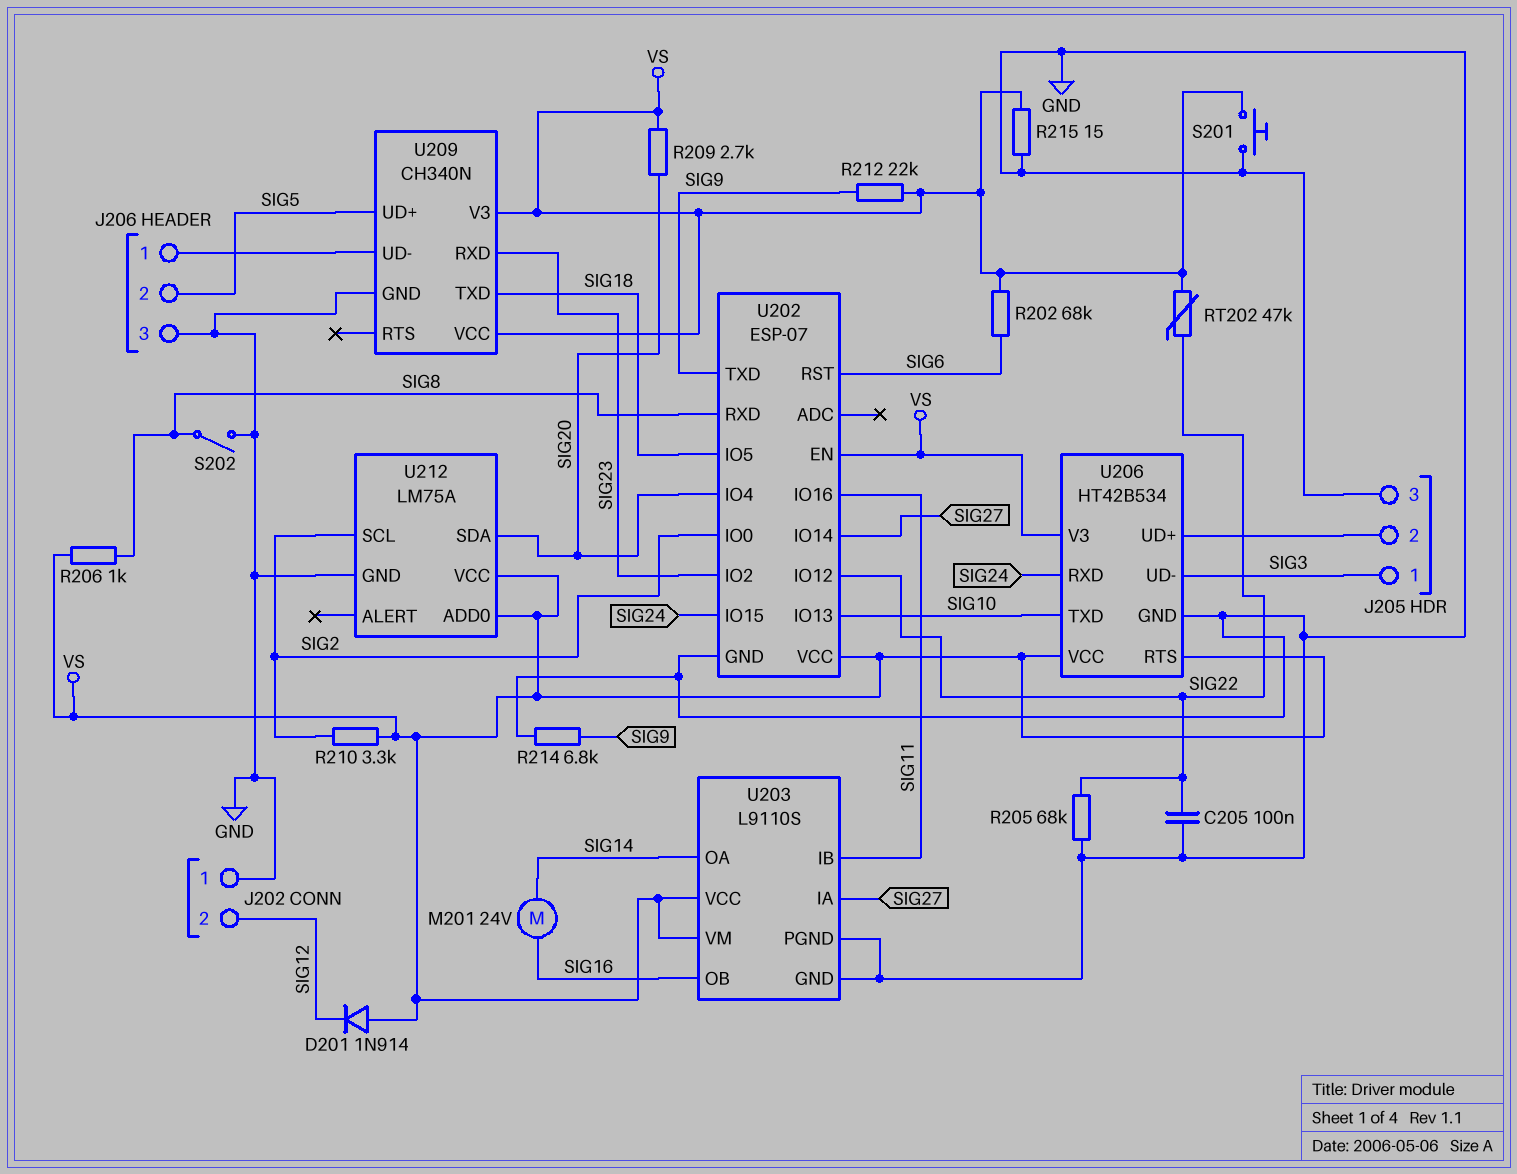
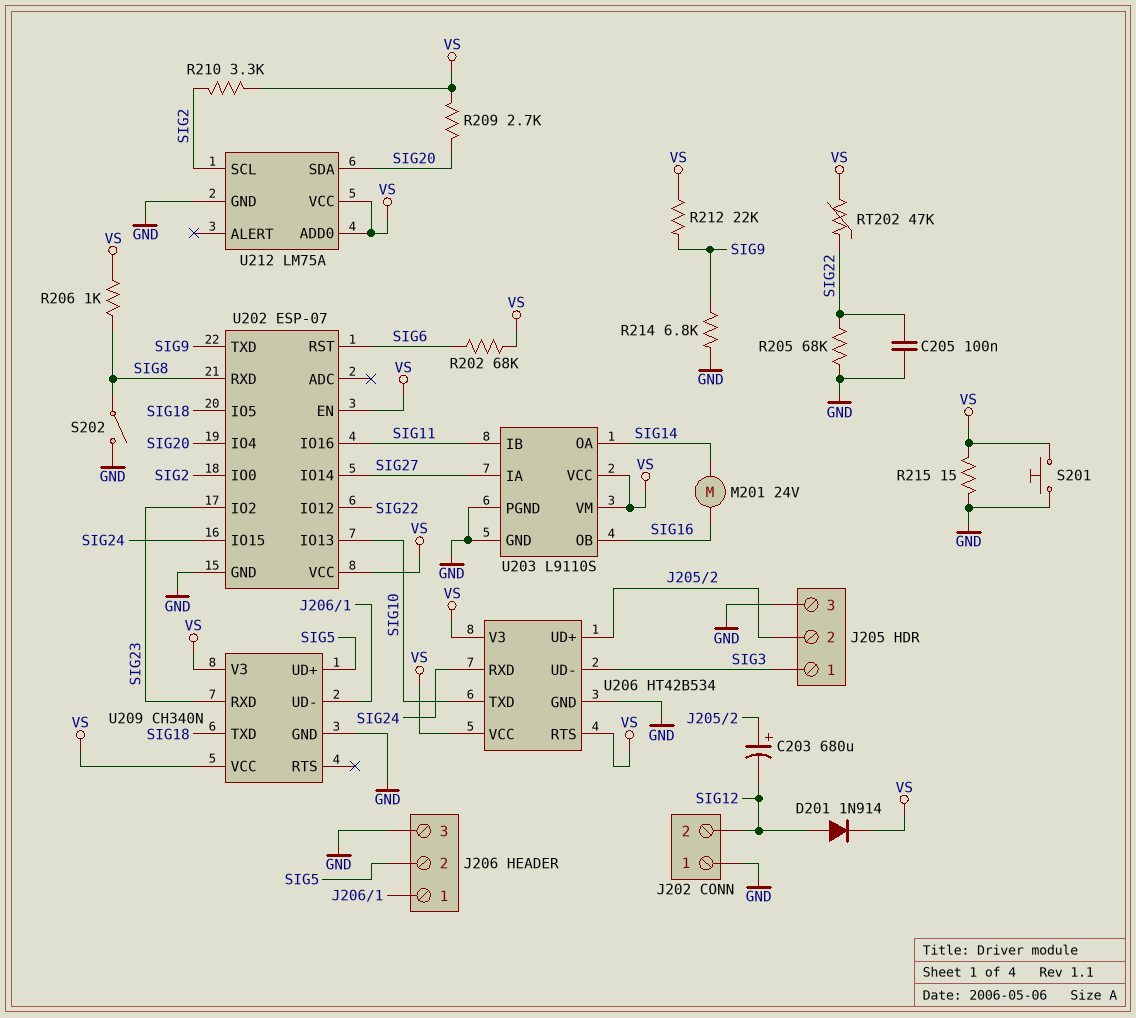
C203: none -> 680uF (plus J205/2, minus SIG12)
D201: diode 1N914 (A VS, K SIG12) -> diode 1N914 (A SIG12, K VS)

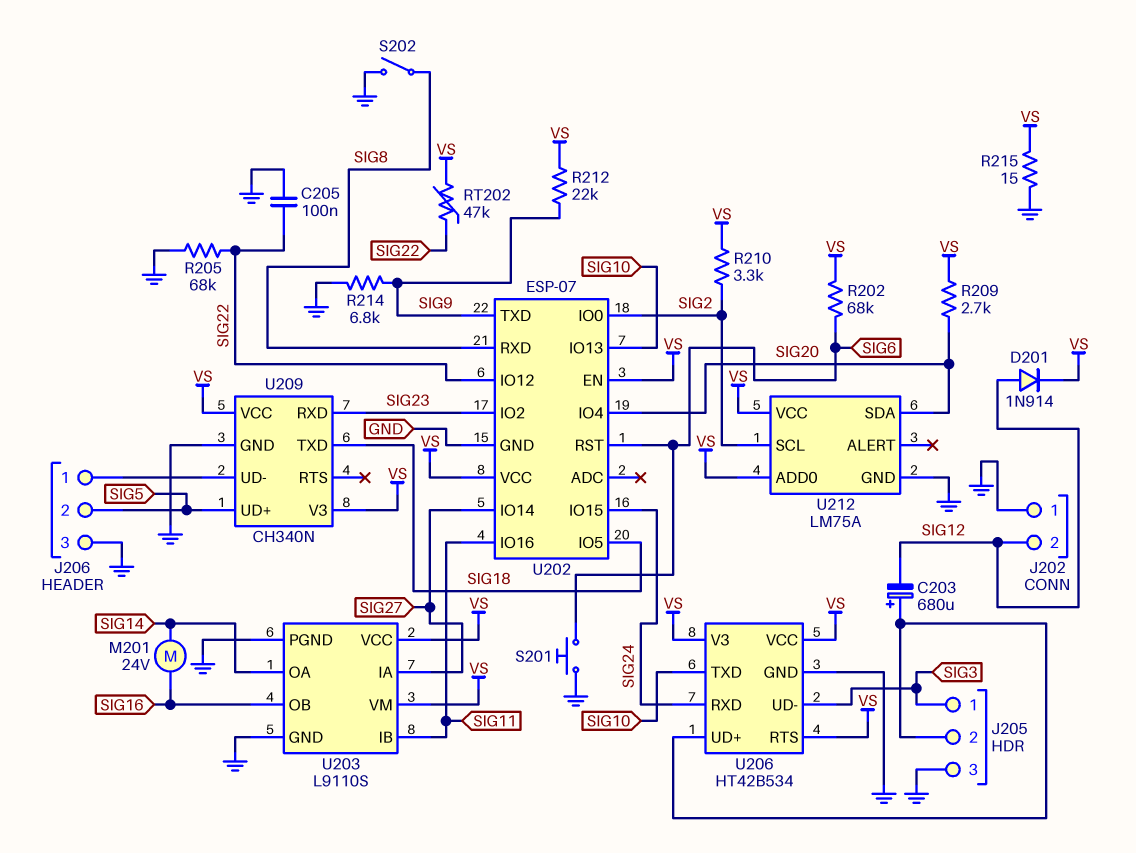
R206: 1k (SIG8, VS) -> none
S201: button (GND, VS) -> button (GND, SIG6)

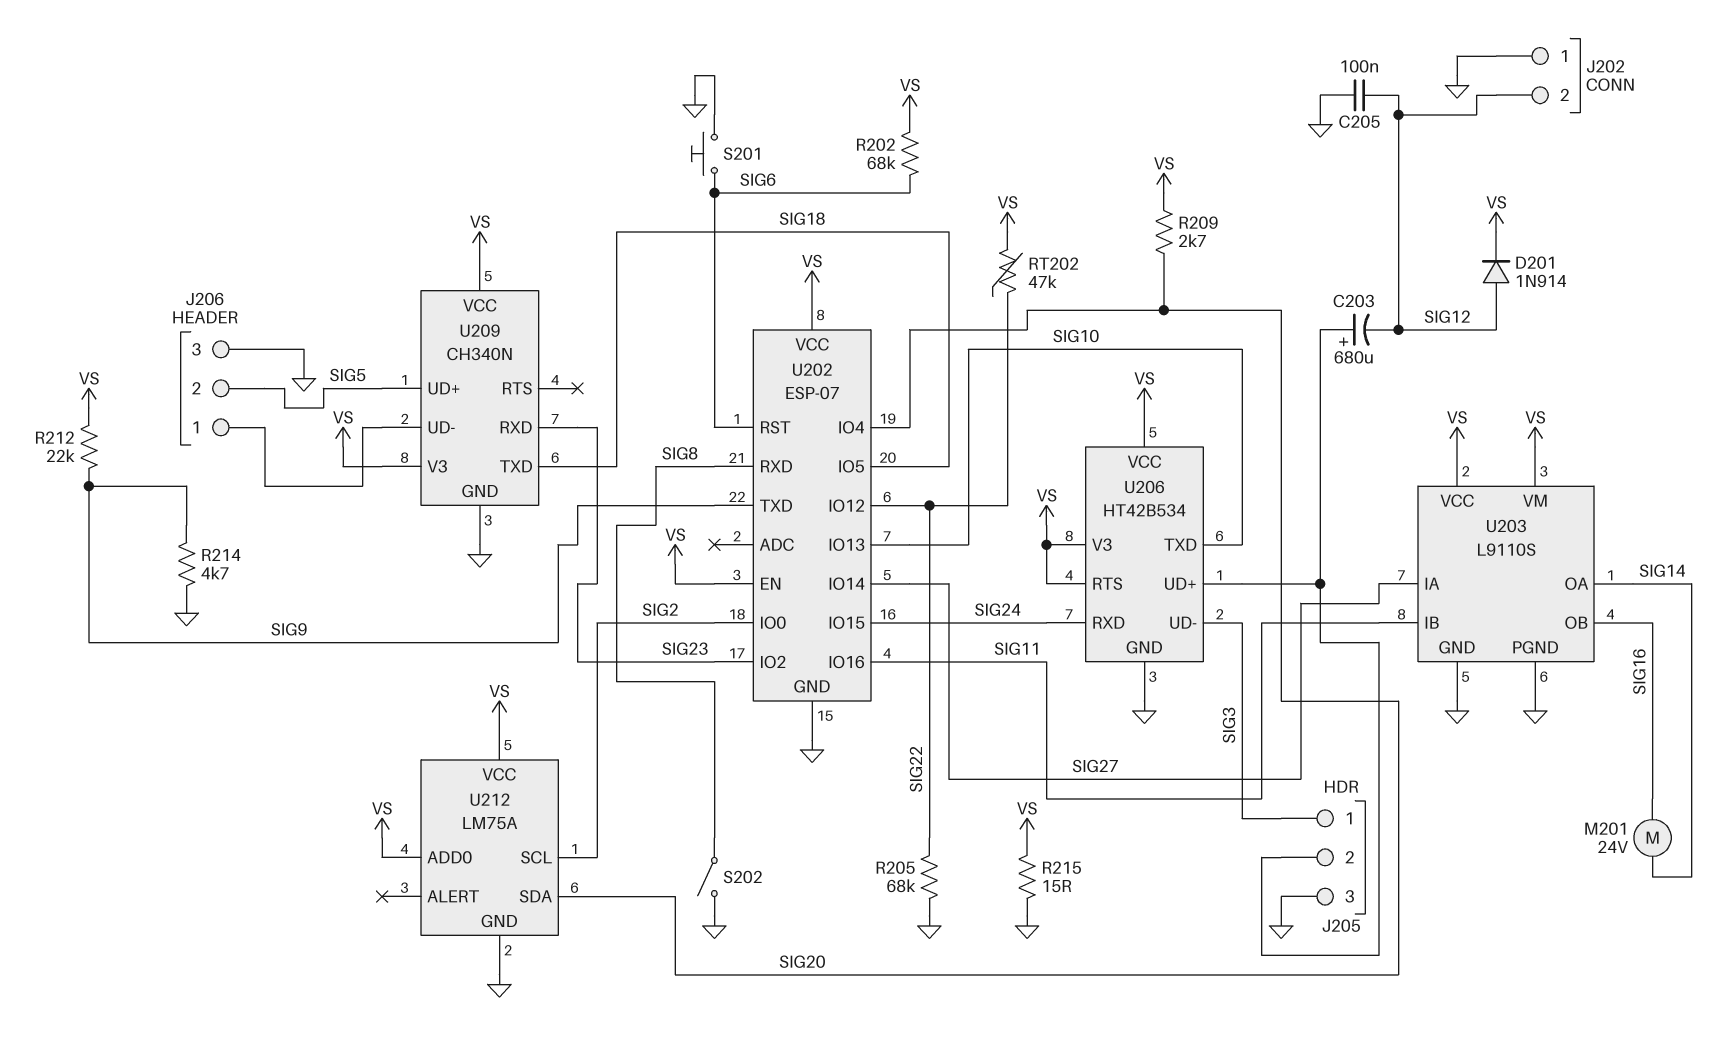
C205: 100nF (GND, SIG22) -> 100nF (GND, SIG12)
R210: 3.3k (SIG2, VS) -> none
R214: 6.8k (GND, SIG9) -> 4.7k (GND, SIG9)

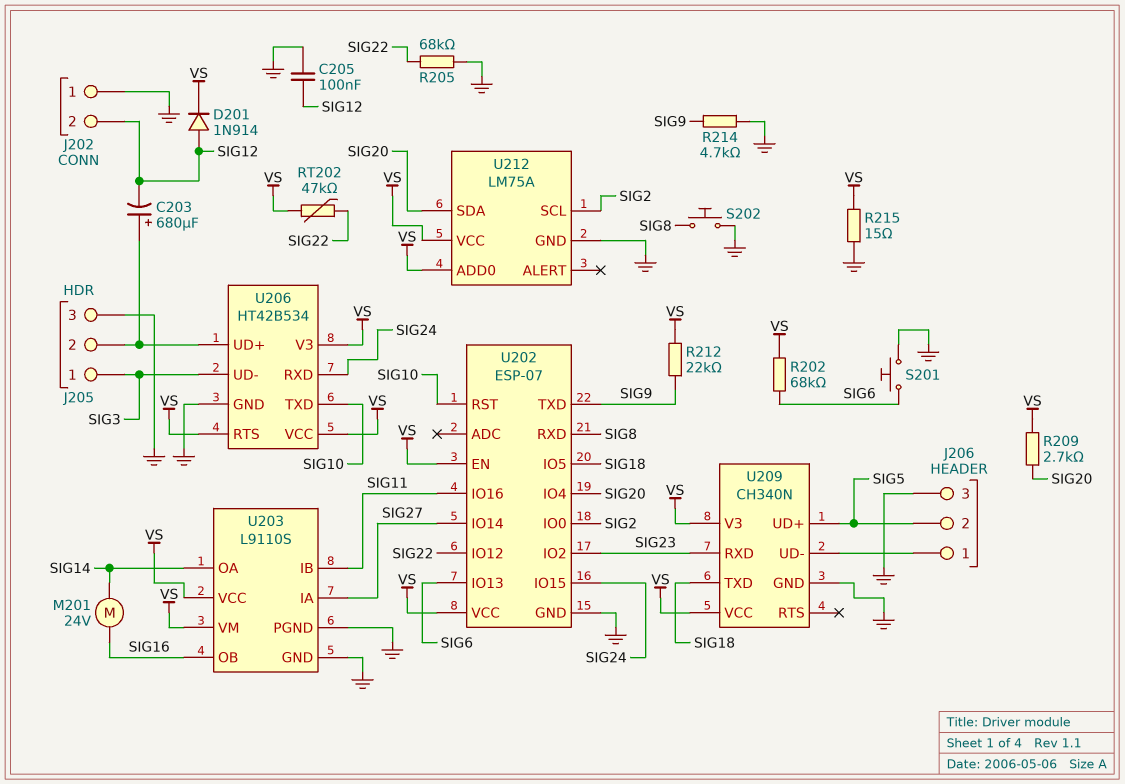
S202: switch (GND, SIG8) -> button (GND, SIG8)
U202 pin IO13: SIG10 -> SIG6
U202 pin RST: SIG6 -> SIG10

